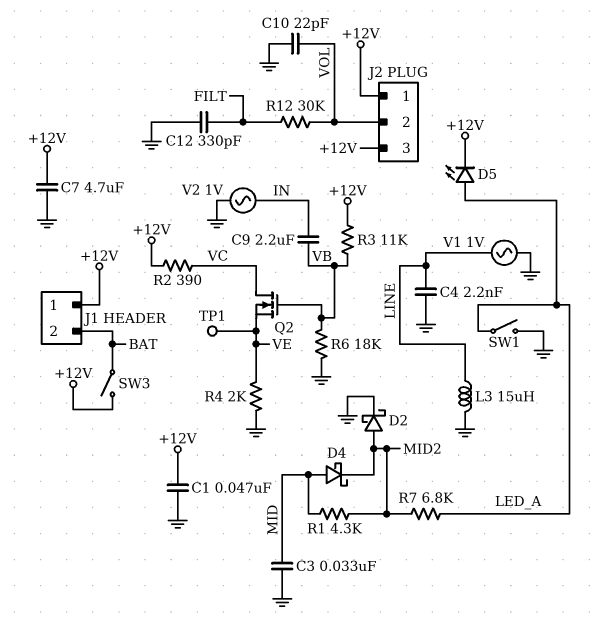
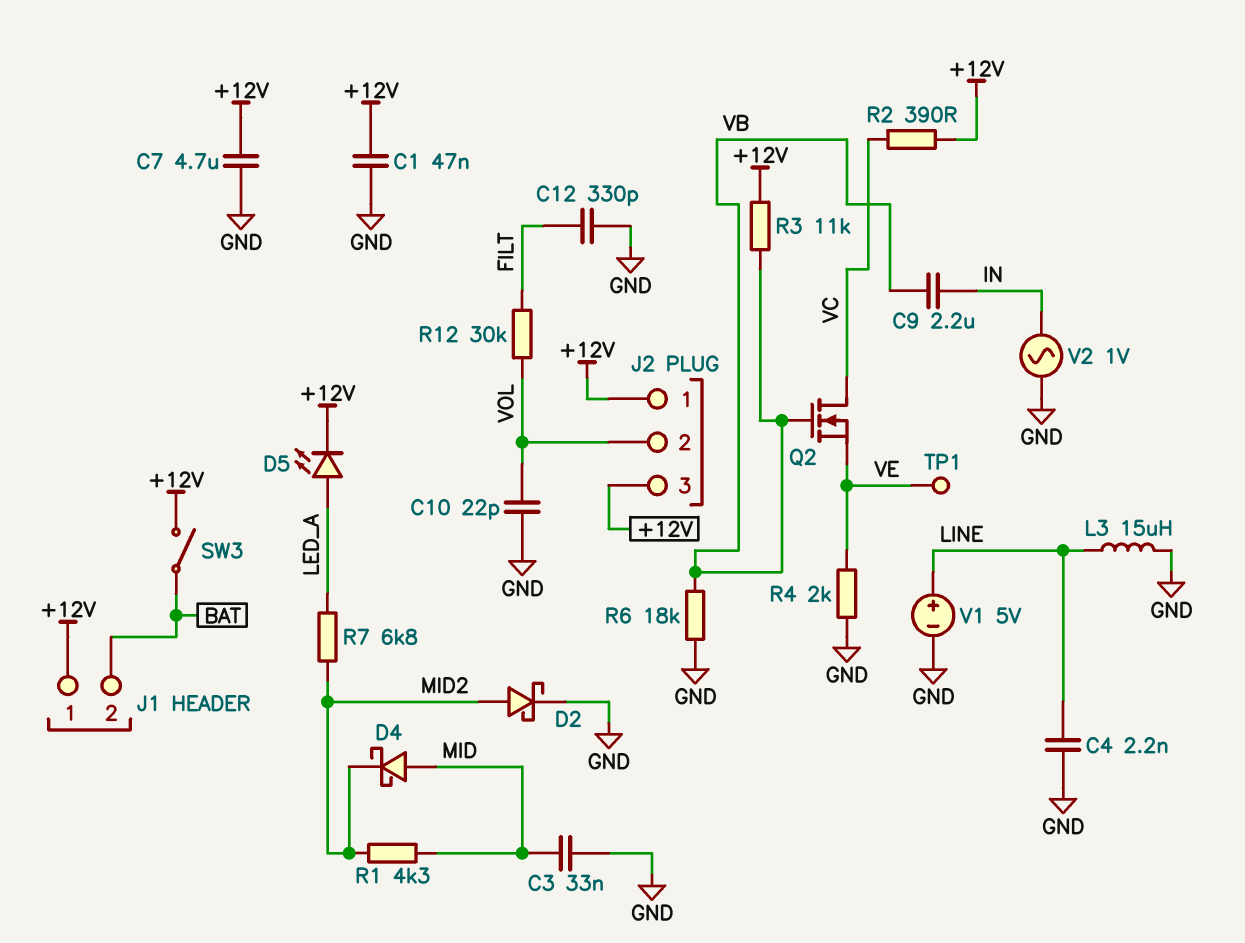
SW1: switch (GND, LED_A) -> none
V1: AC 1V (GND, LINE) -> 5V (plus LINE, minus GND)

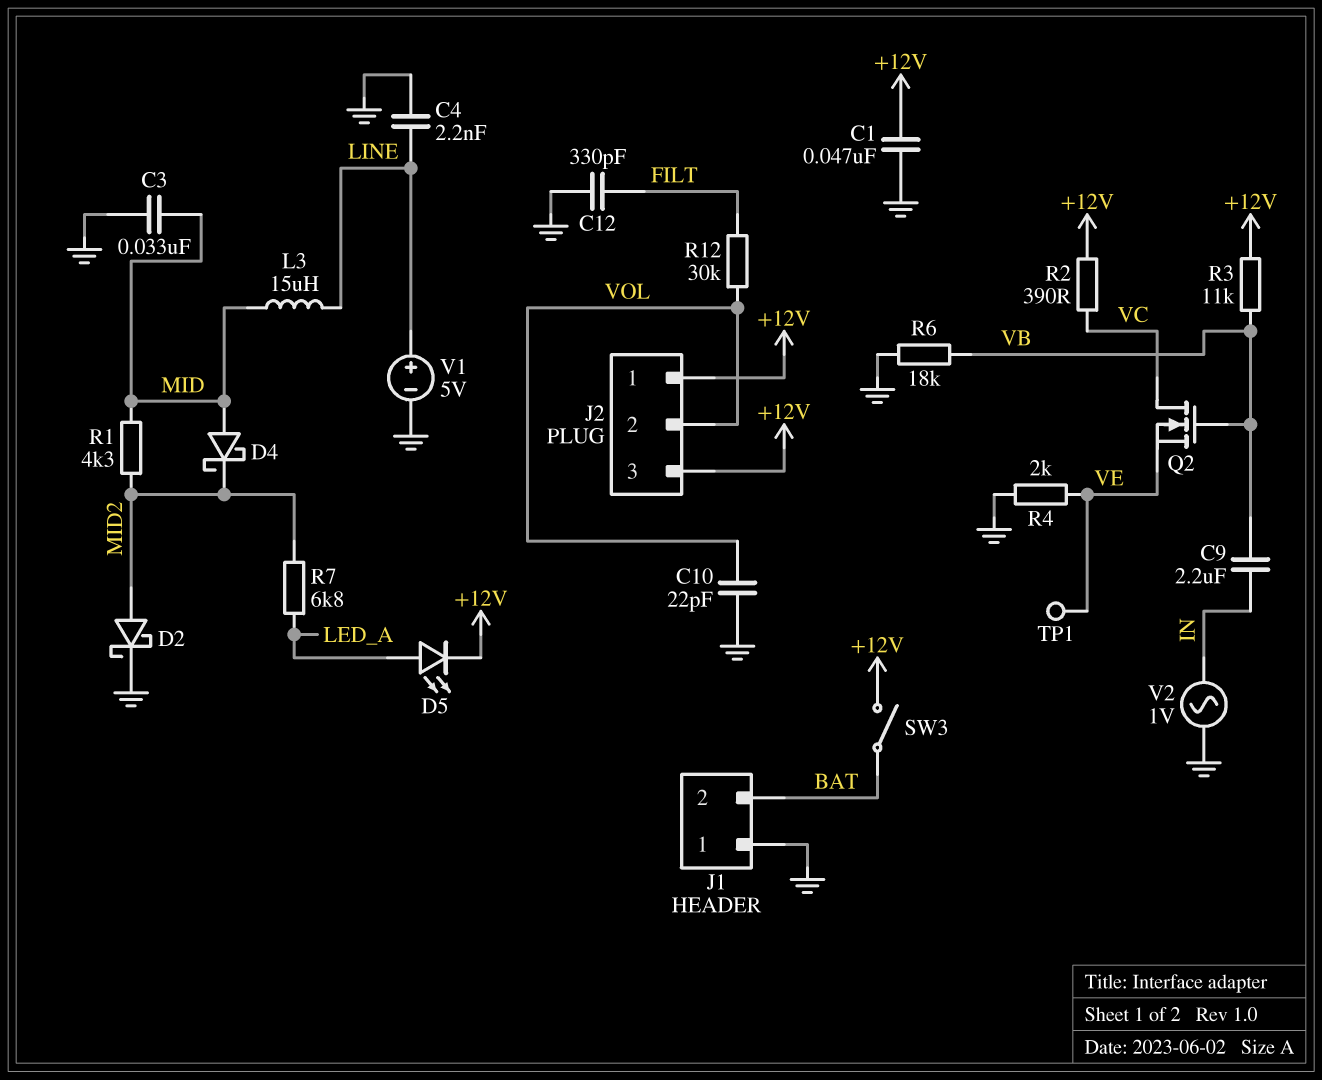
C7: 4.7uF (+12V, GND) -> none
J1 pin 1: +12V -> GND
L3: 15uH (GND, LINE) -> 15uH (LINE, MID)

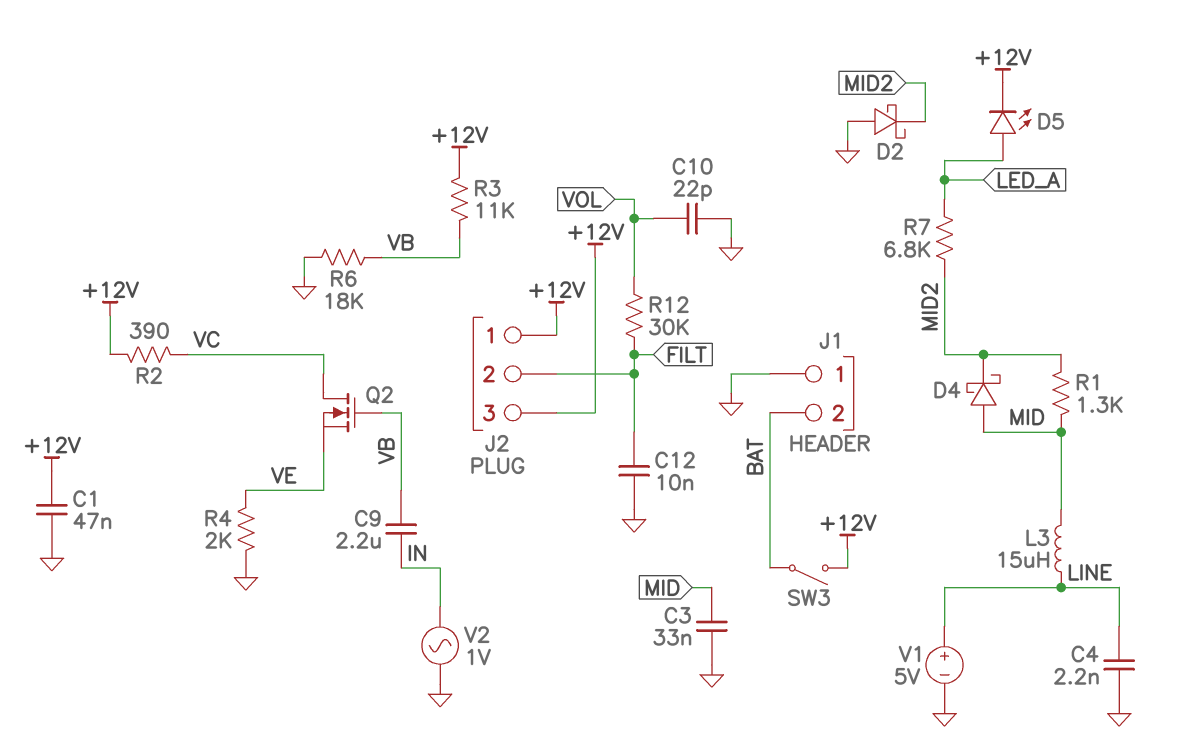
C12: 330pF (FILT, GND) -> 10nF (FILT, GND)
D2: schottky (A MID2, K GND) -> schottky (A GND, K MID2)
J2 pin 2: VOL -> FILT
R1: 4.3k (MID, MID2) -> 1.3k (MID, MID2)
TP1: test point (VE) -> none

